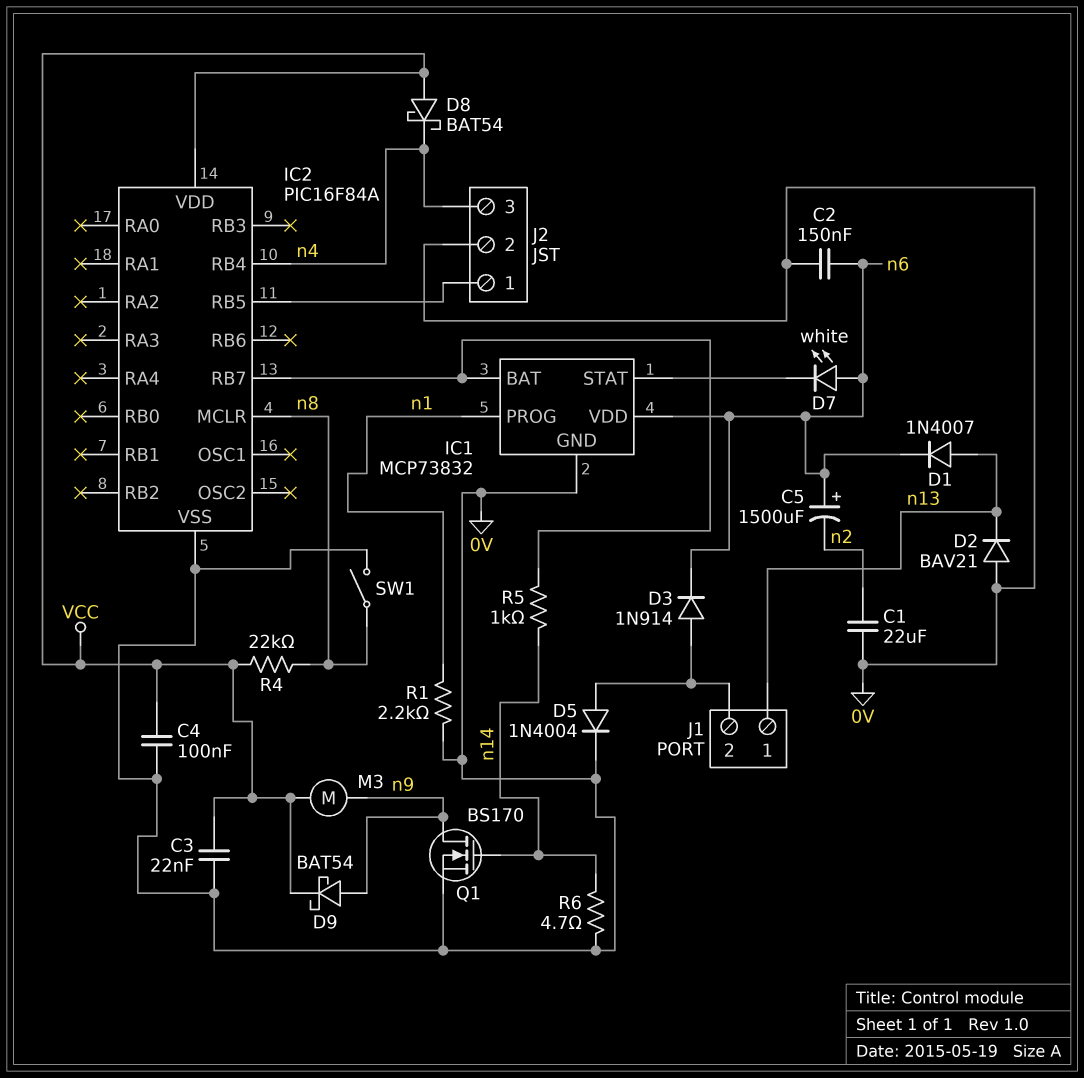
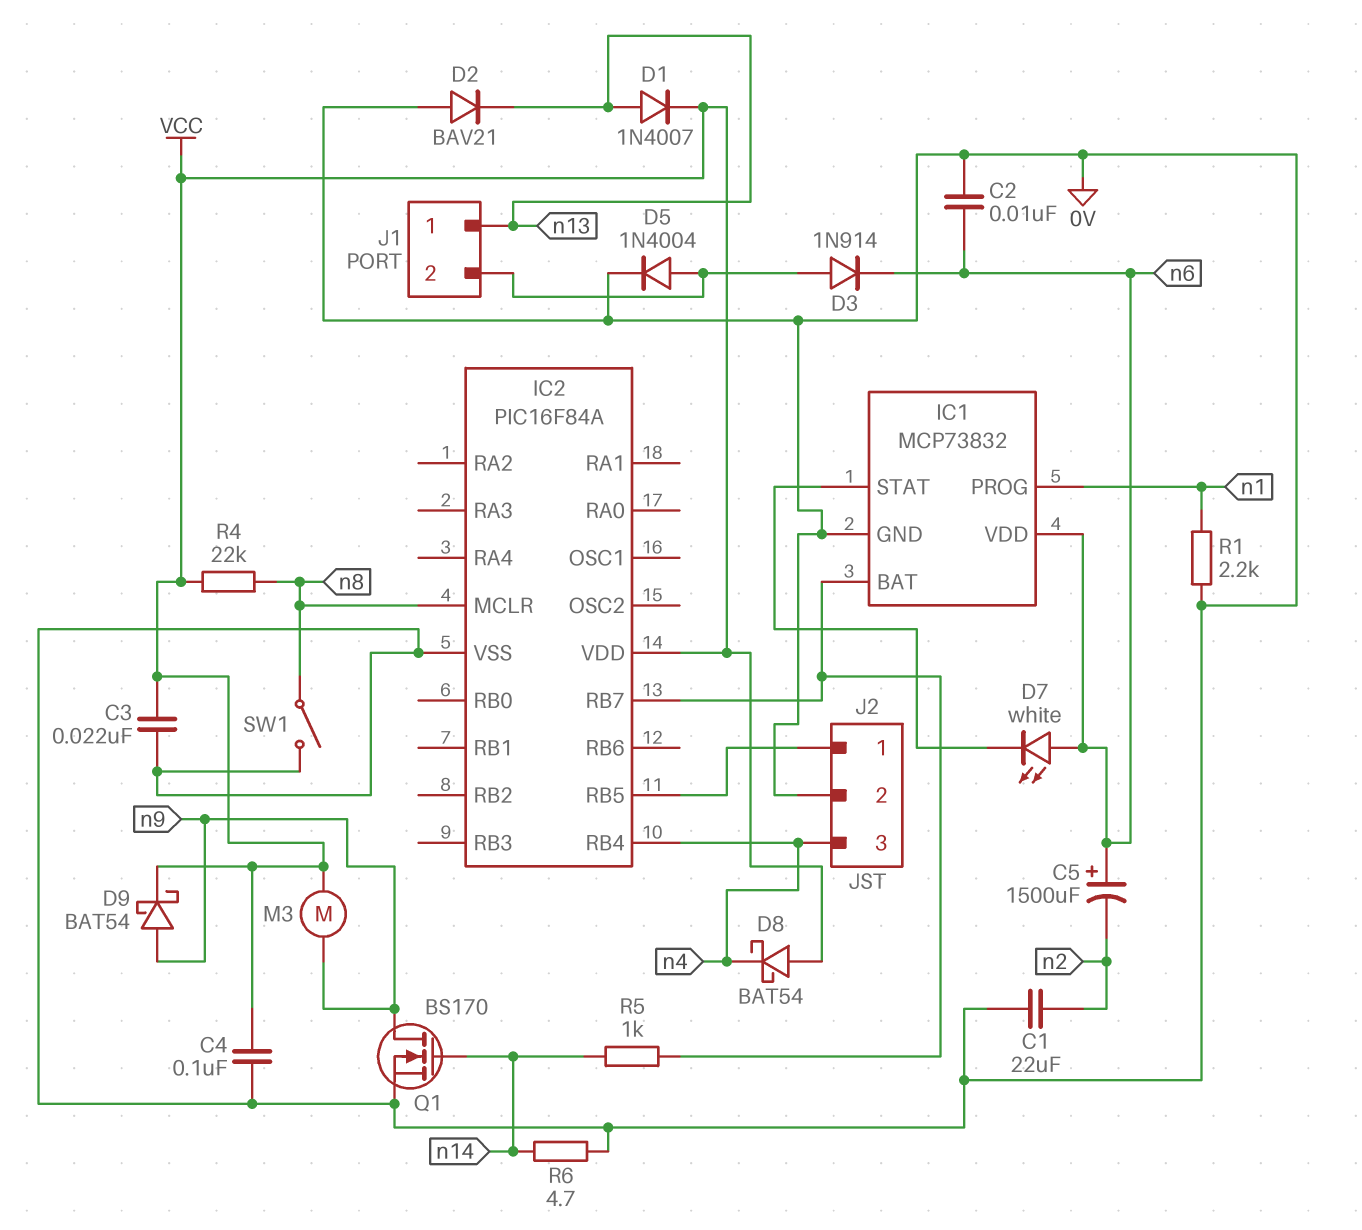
C2: 150nF (0V, n6) -> 10nF (0V, n6)
D1: diode 1N4007 (A n13, K n6) -> diode 1N4007 (A n13, K VCC)

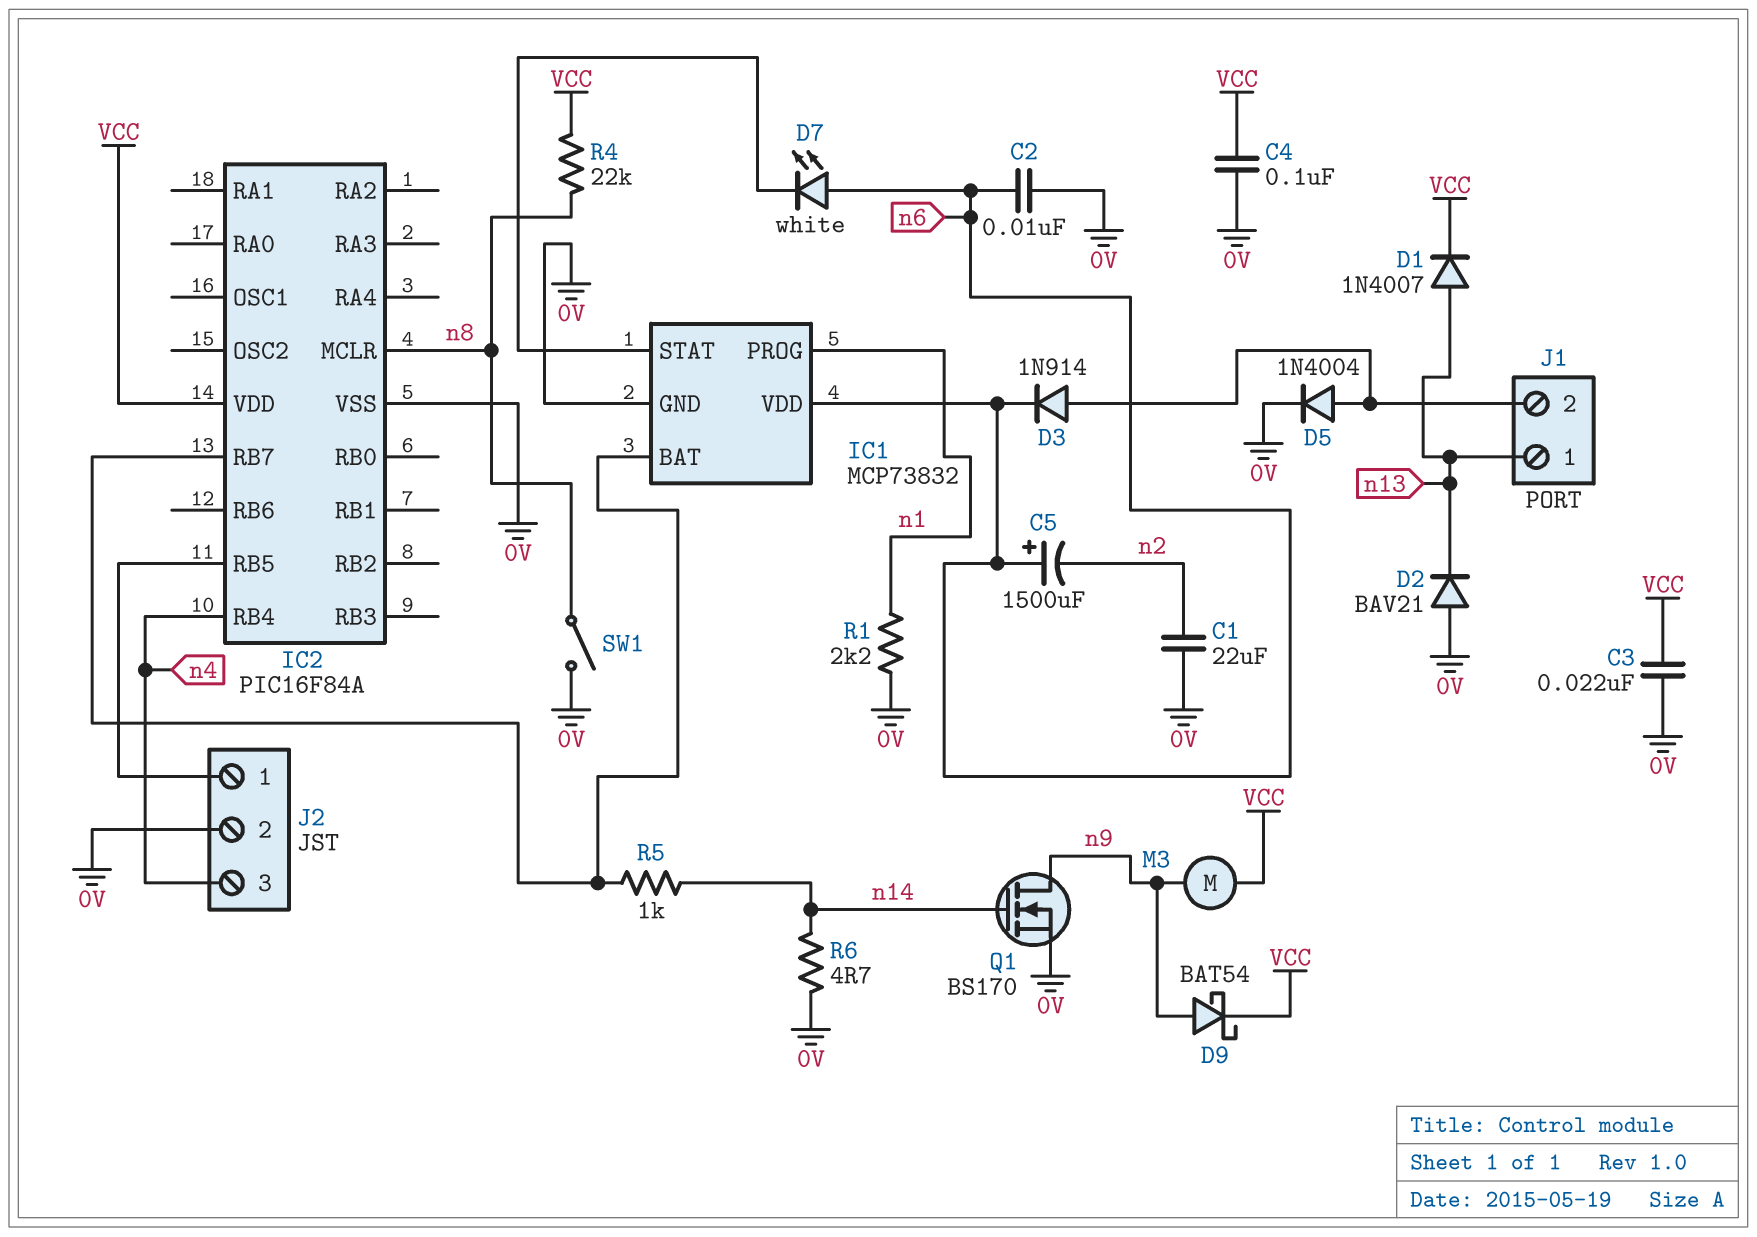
D8: schottky BAT54 (A VCC, K n4) -> none

